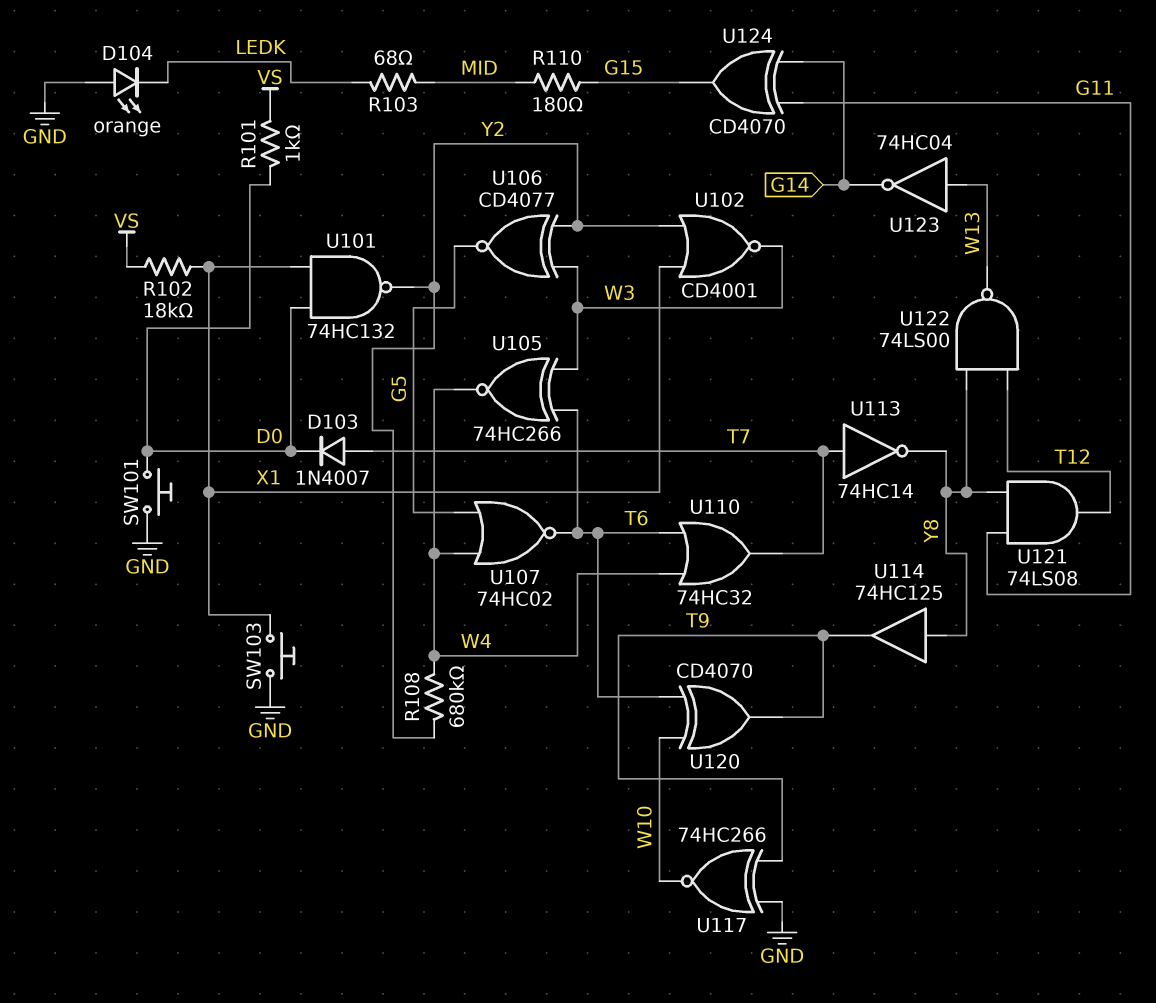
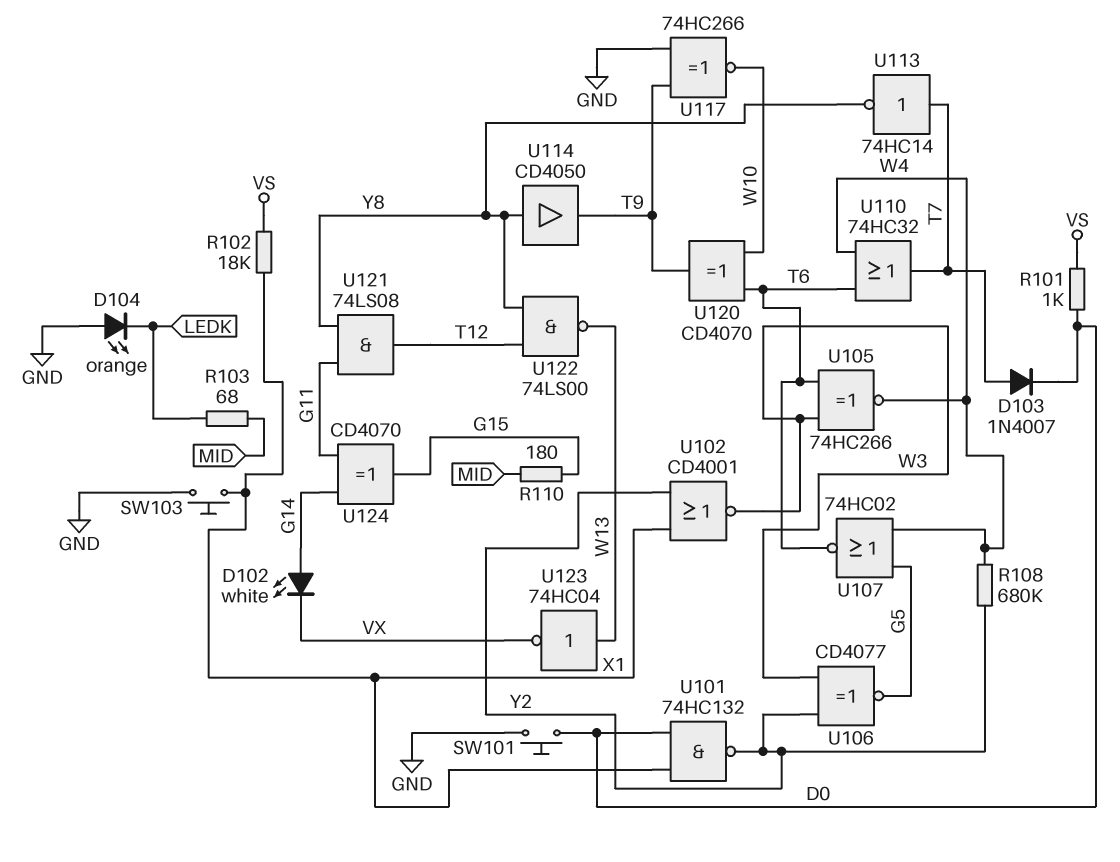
D102: none -> LED white (A G14, K VX)
U114: buffer 74HC125 (in Y8, out T9) -> buffer CD4050 (in Y8, out T9)
U123: NOT 74HC04 (in W13, out G14) -> NOT 74HC04 (in W13, out VX)

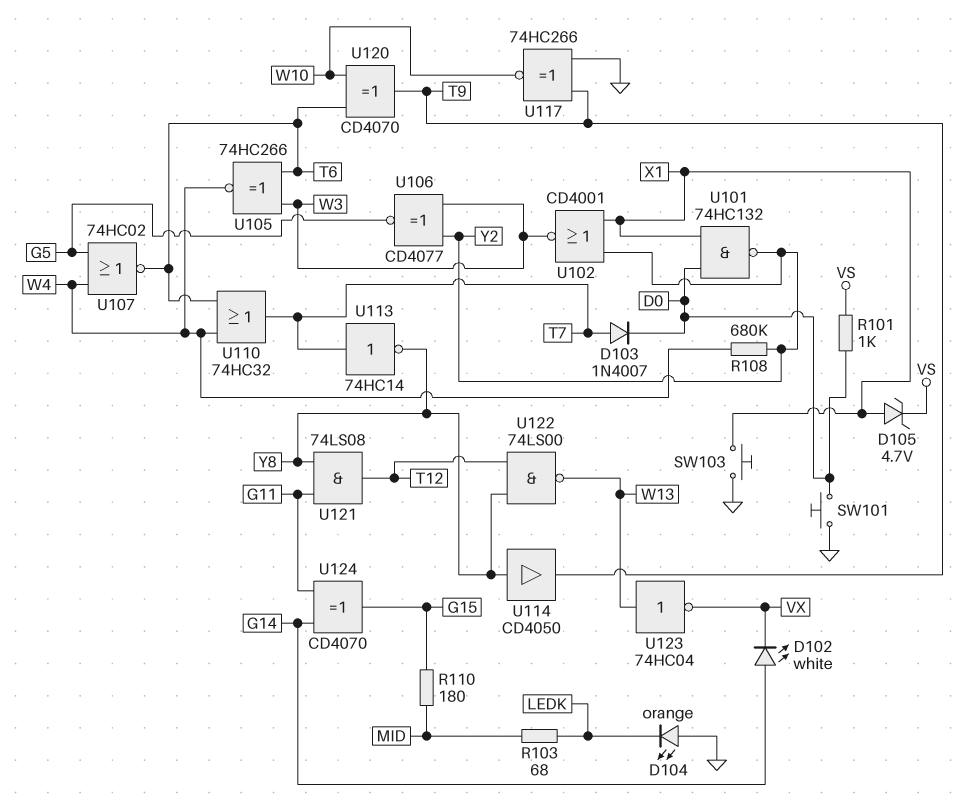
D105: none -> zener 4.7V (A X1, K VS)
R102: 18k (VS, X1) -> none

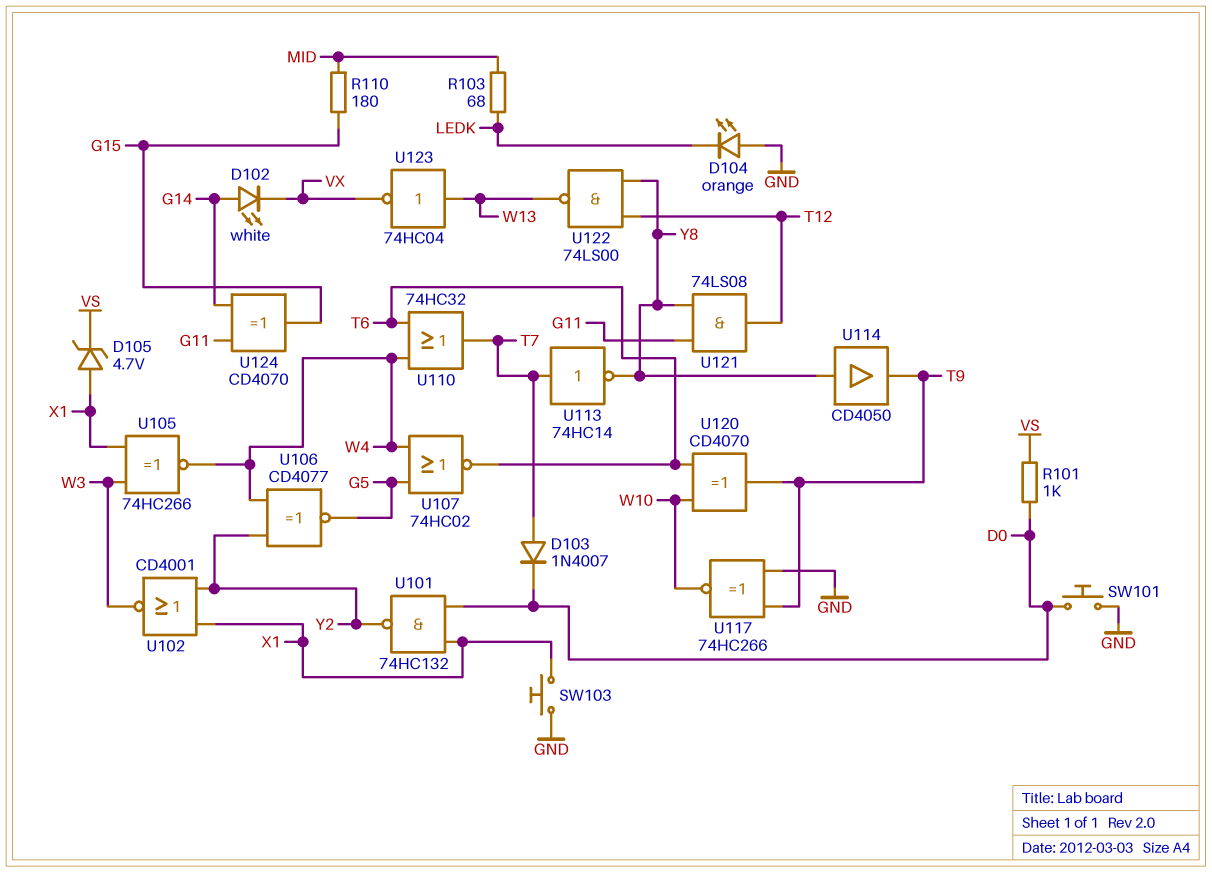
R108: 680k (W4, Y2) -> none
U105: XNOR 74HC266 (in T6, in W3, out W4) -> XNOR 74HC266 (in W3, in X1, out W4)
U106: XNOR CD4077 (in W3, in Y2, out G5) -> XNOR CD4077 (in W4, in Y2, out G5)

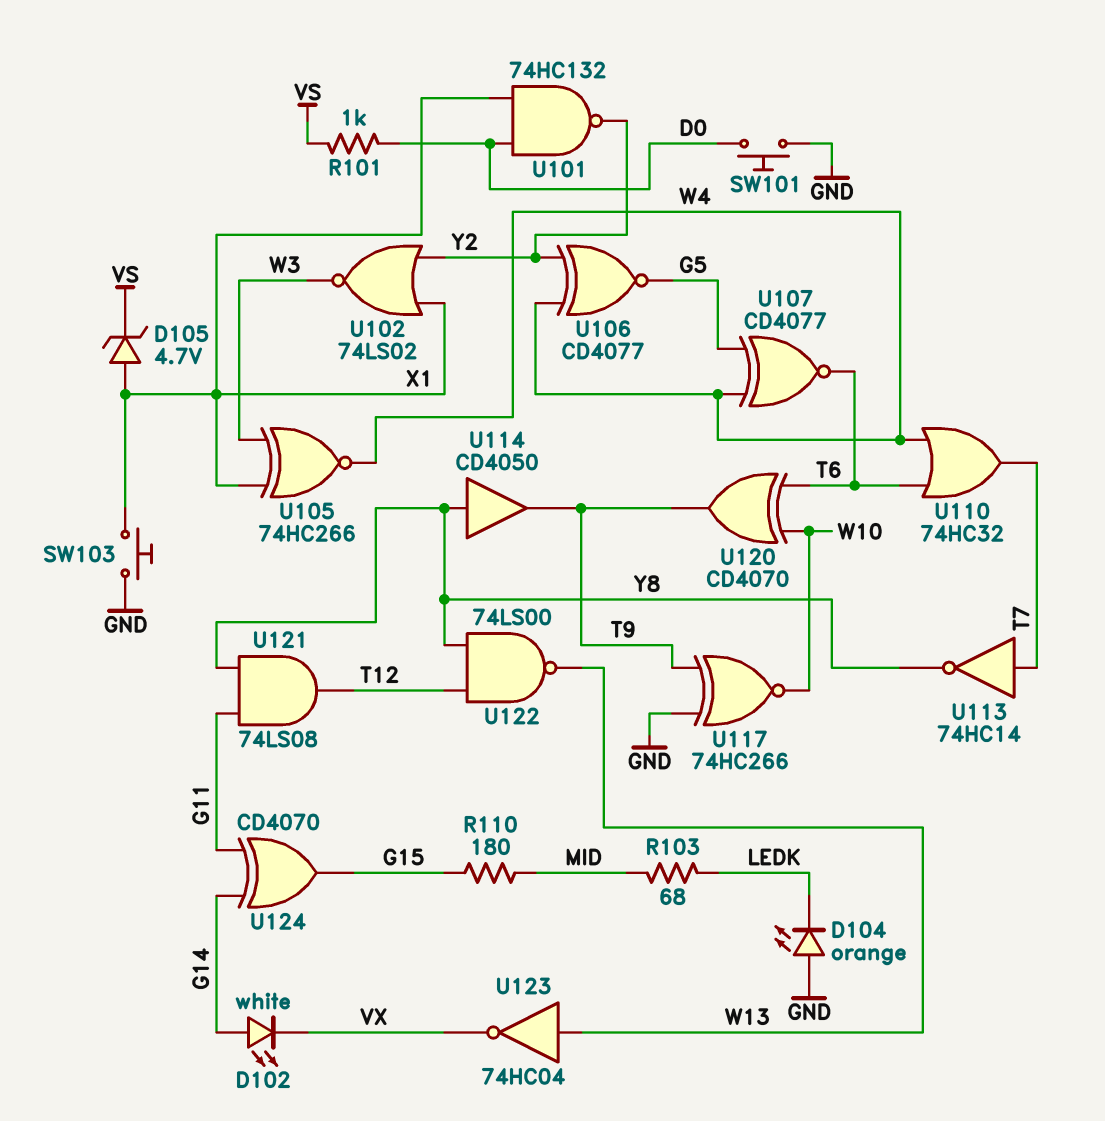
D103: diode 1N4007 (A T7, K D0) -> none
U102: NOR CD4001 (in X1, in Y2, out W3) -> NOR 74LS02 (in X1, in Y2, out W3)
U107: NOR 74HC02 (in G5, in W4, out T6) -> XNOR CD4077 (in G5, in W4, out T6)

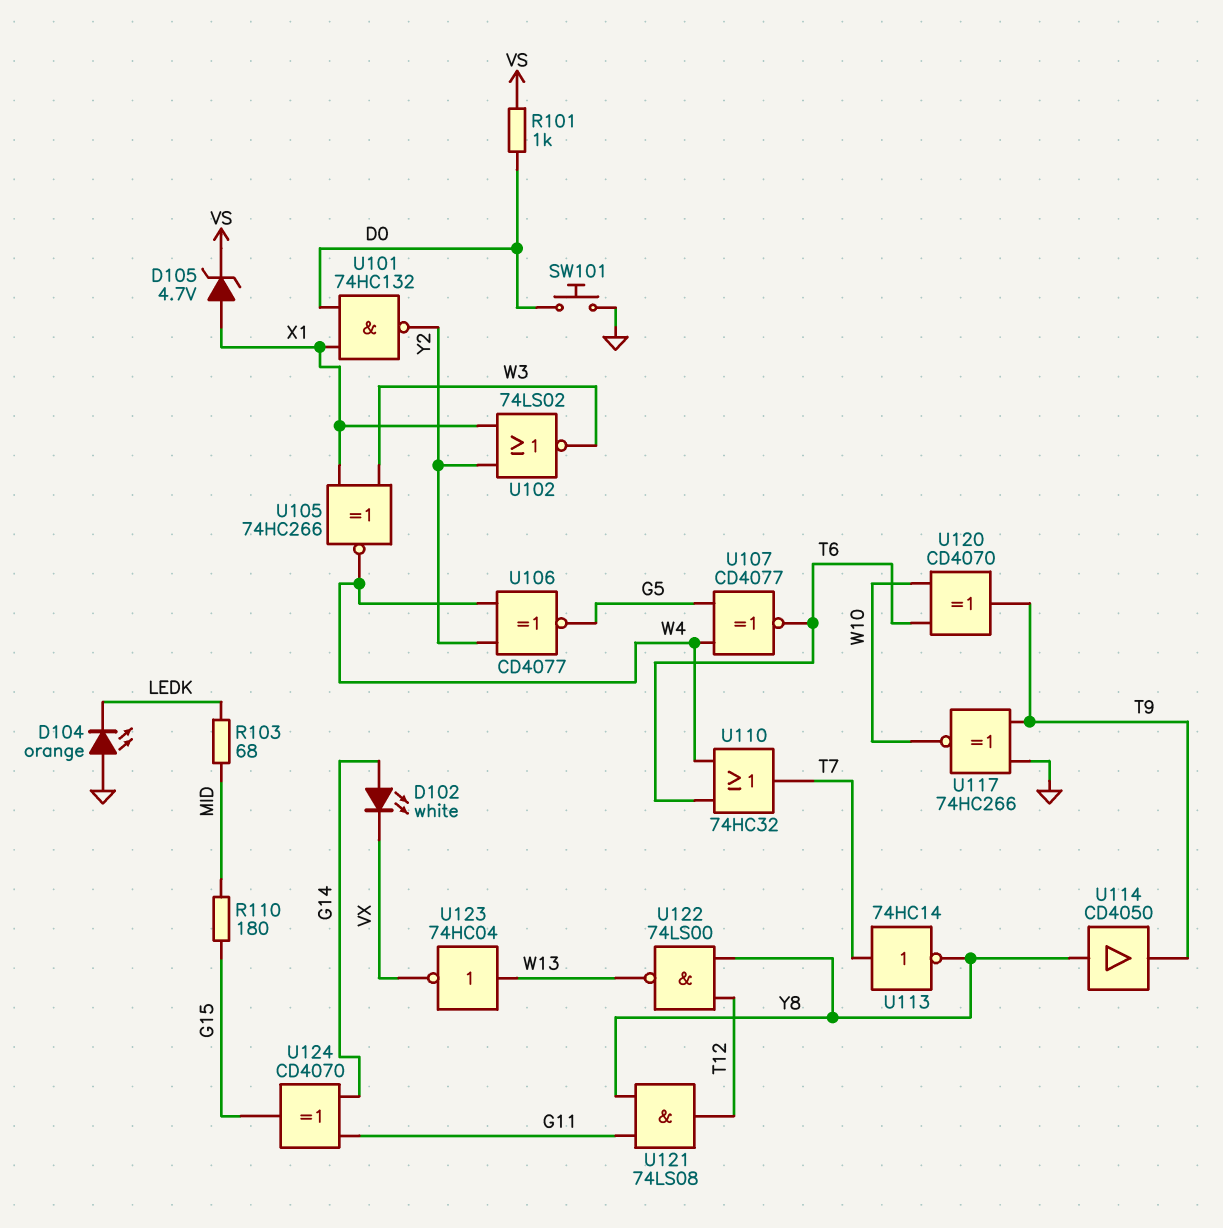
SW103: button (GND, X1) -> none

